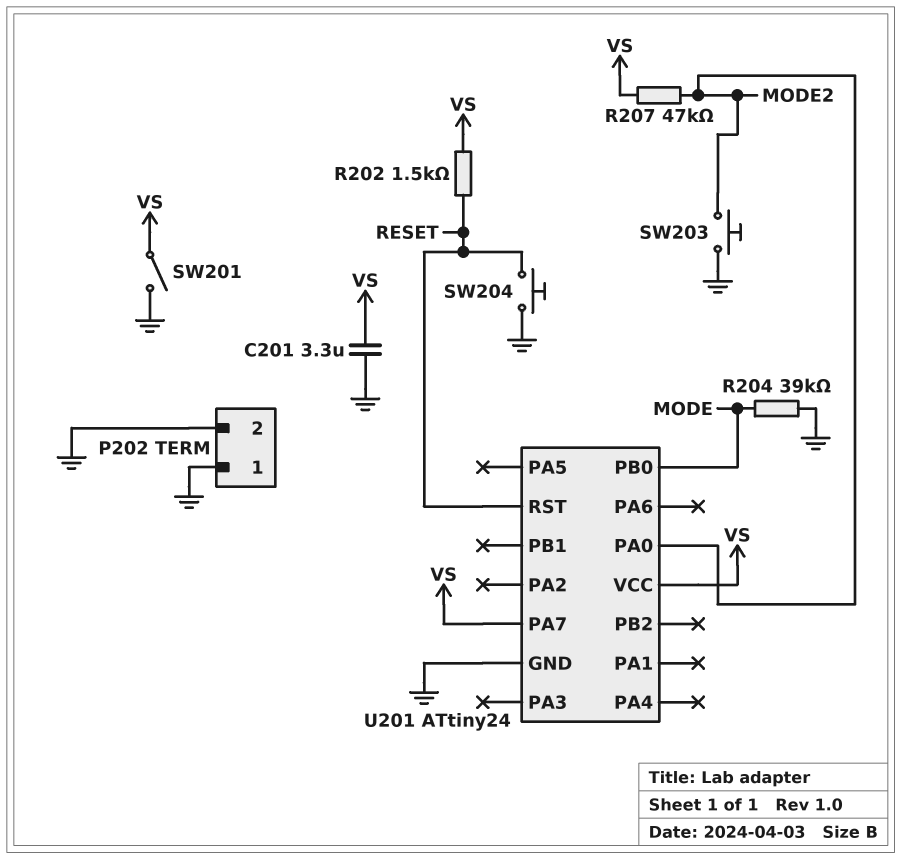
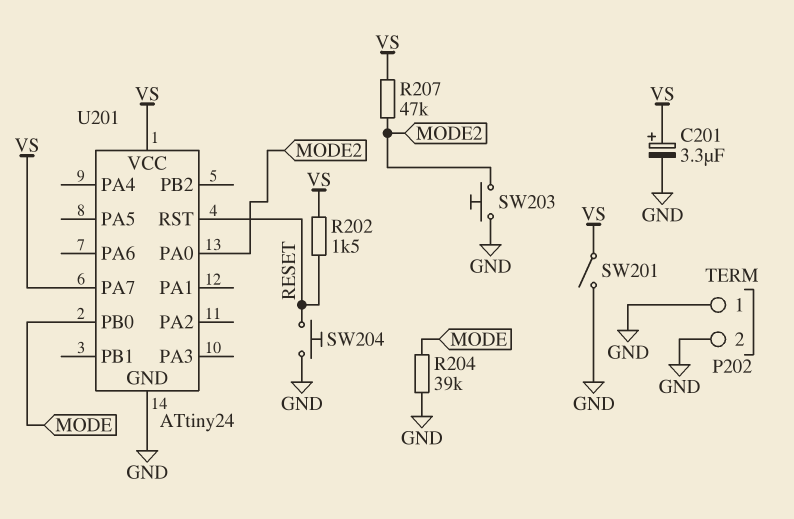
C201: 3.3uF (GND, VS) -> 3.3uF (plus VS, minus GND)

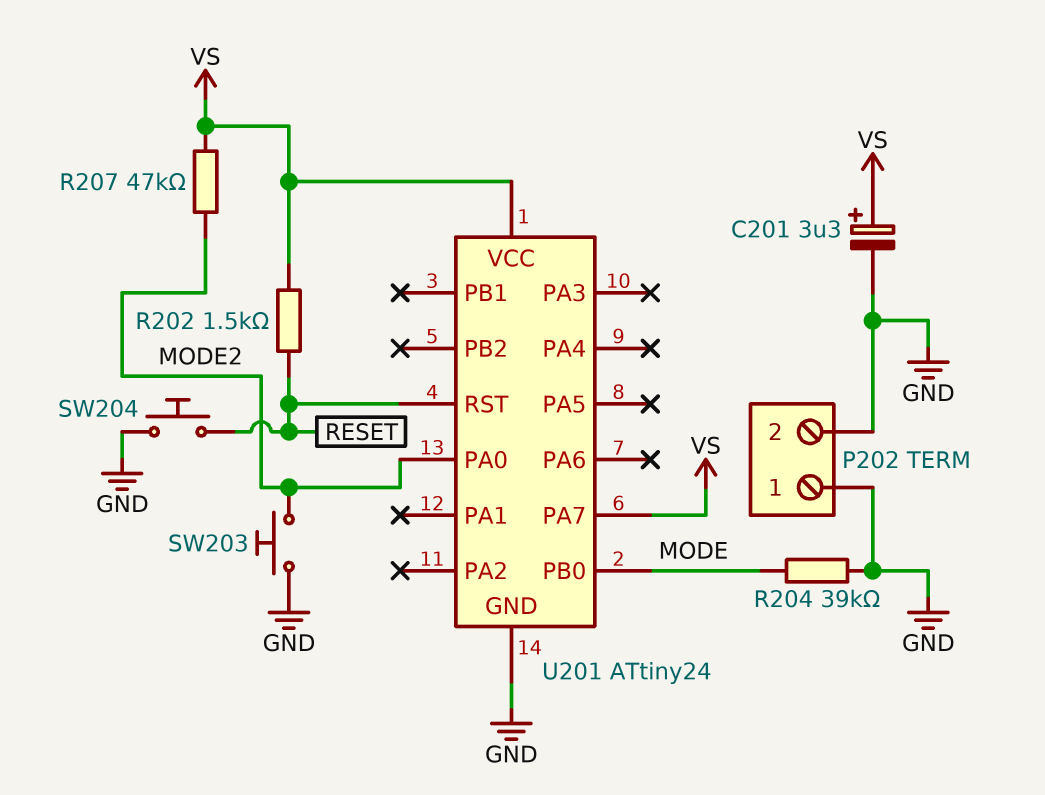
SW201: switch (GND, VS) -> none

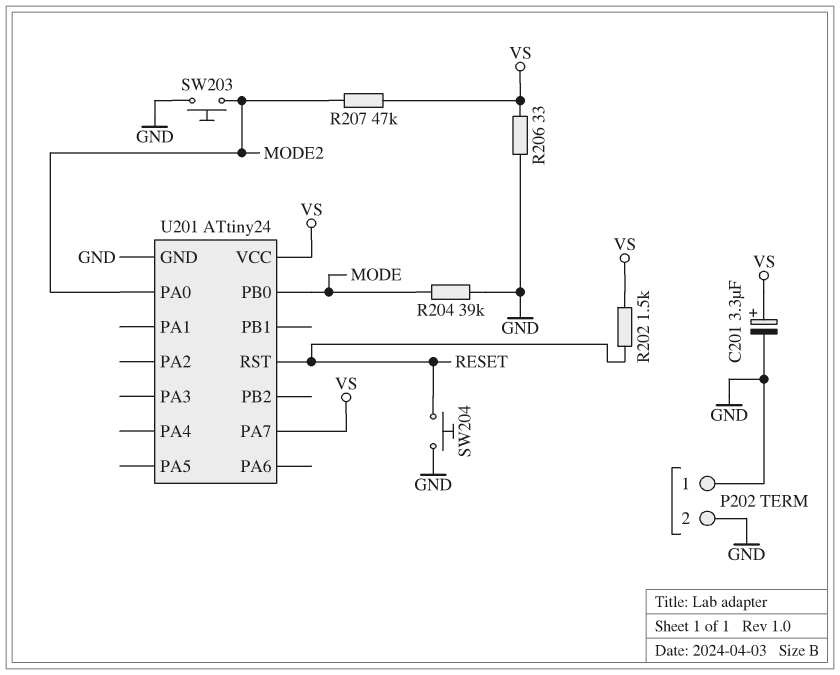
R206: none -> 33 (GND, VS)

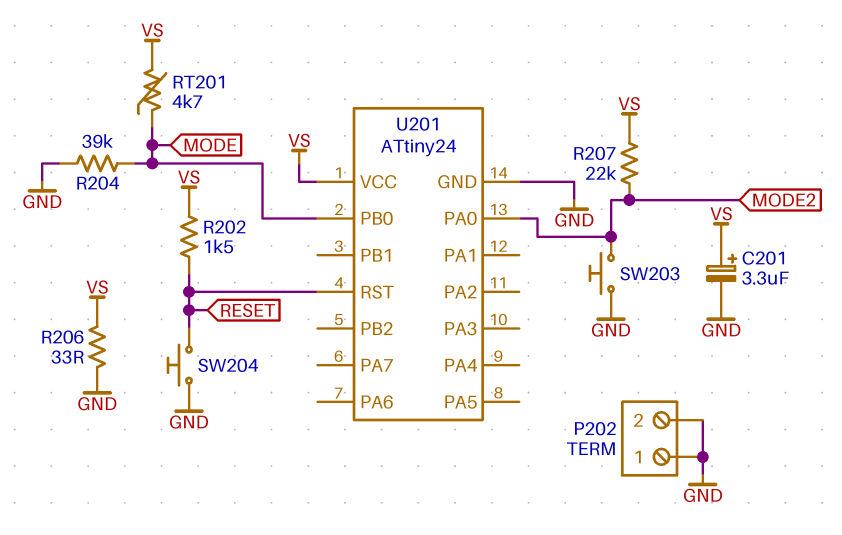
R207: 47k (MODE2, VS) -> 22k (MODE2, VS)
RT201: none -> 4.7k (MODE, VS)
U201 pin PA7: VS -> none

